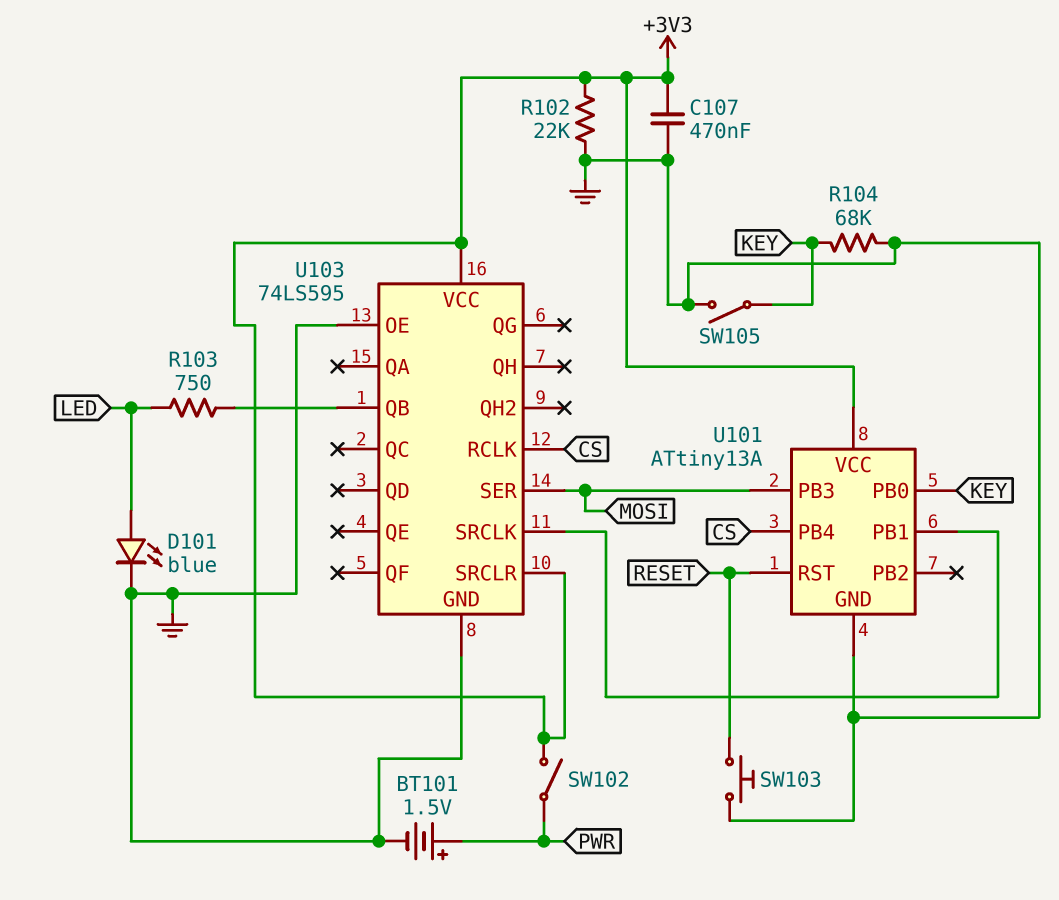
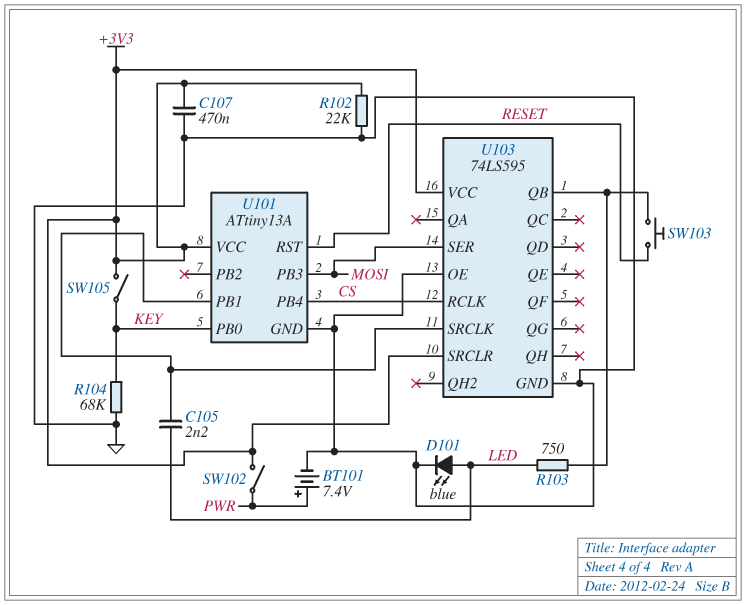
BT101: 1.5V (plus PWR, minus GND) -> 7.4V (plus PWR, minus GND)
C105: none -> 2.2nF (LED, U101/PB1)
SW103: button (GND, RESET) -> button (RESET, U103/QB)
SW105: switch (GND, KEY) -> switch (+3V3, KEY)

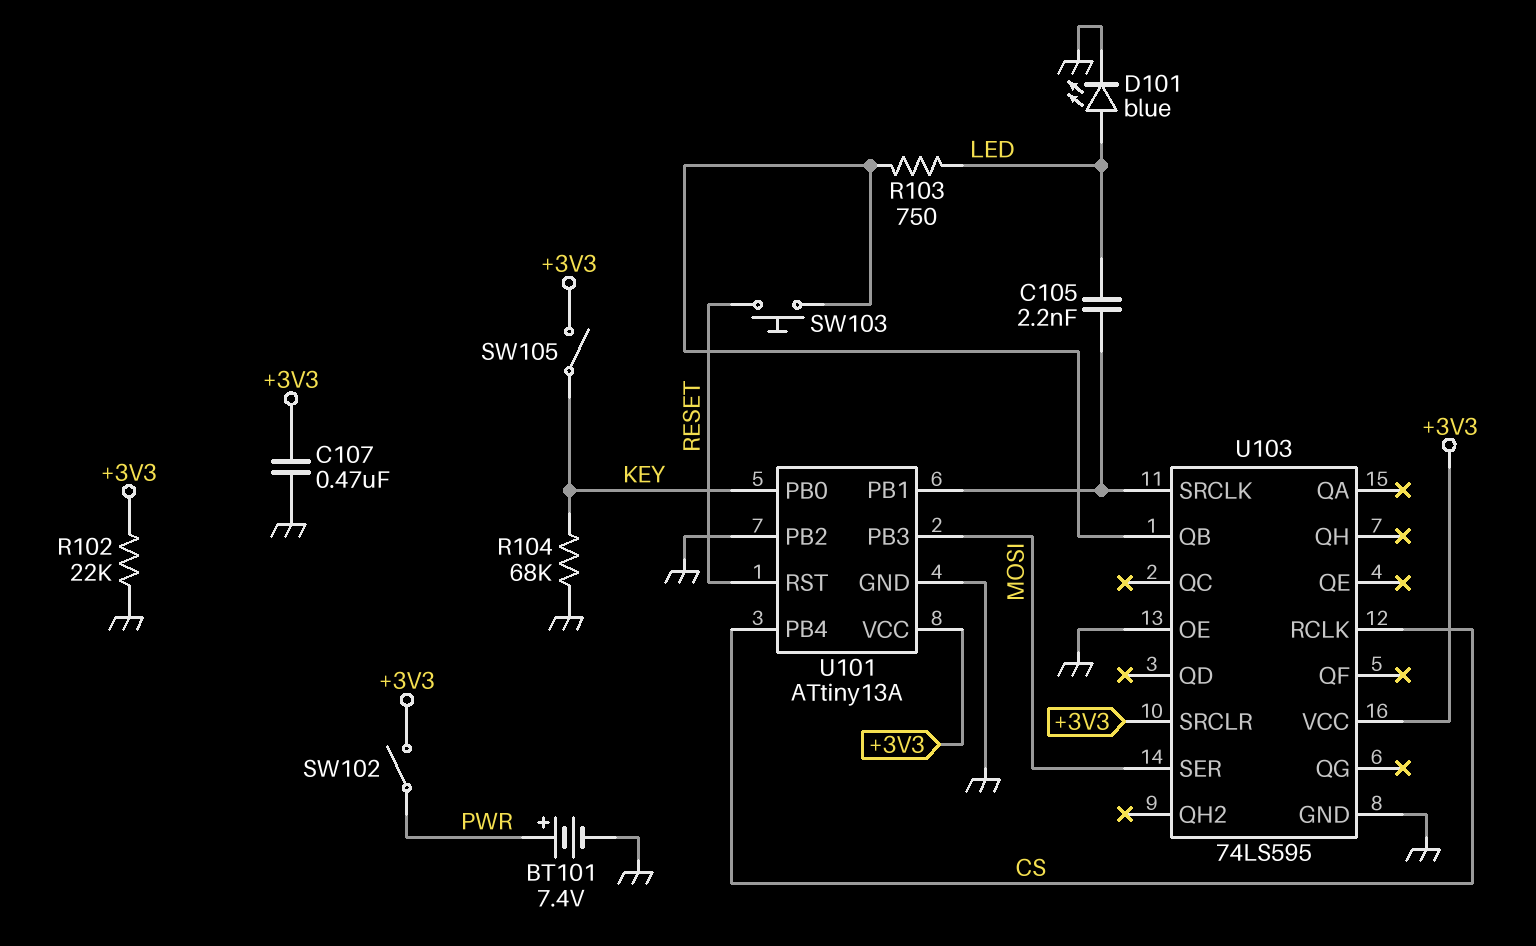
U101 pin PB2: none -> GND

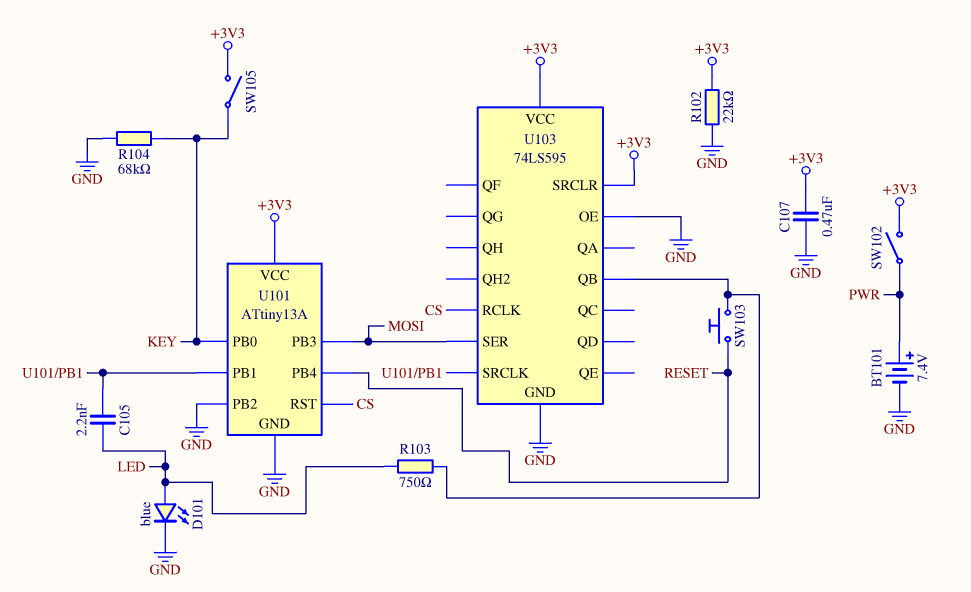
U101 pin PB4: CS -> RESET
U101 pin RST: RESET -> CS

